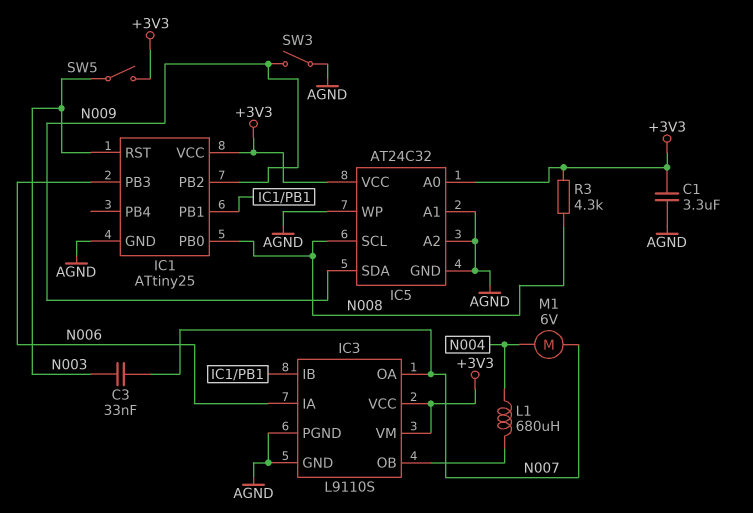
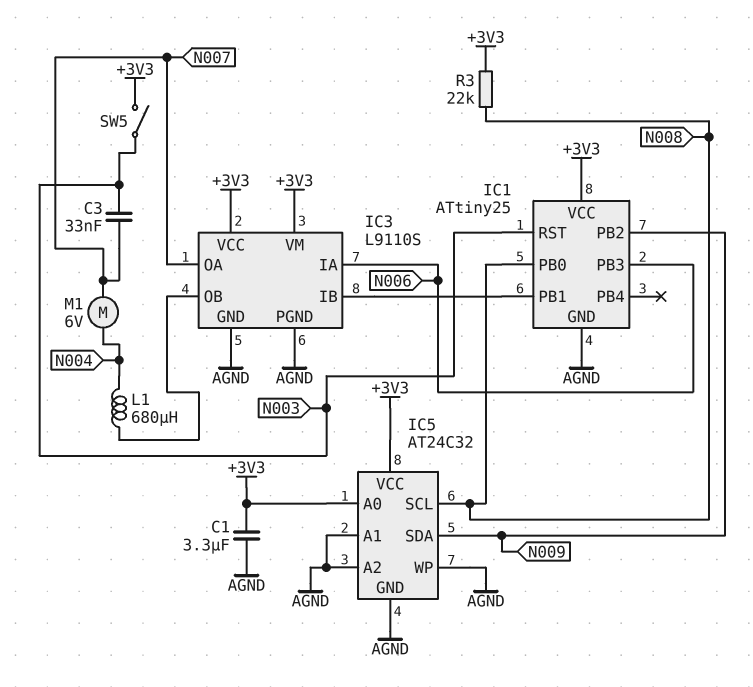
R3: 4.3k (+3V3, N008) -> 22k (+3V3, N008)
SW3: switch (AGND, N009) -> none

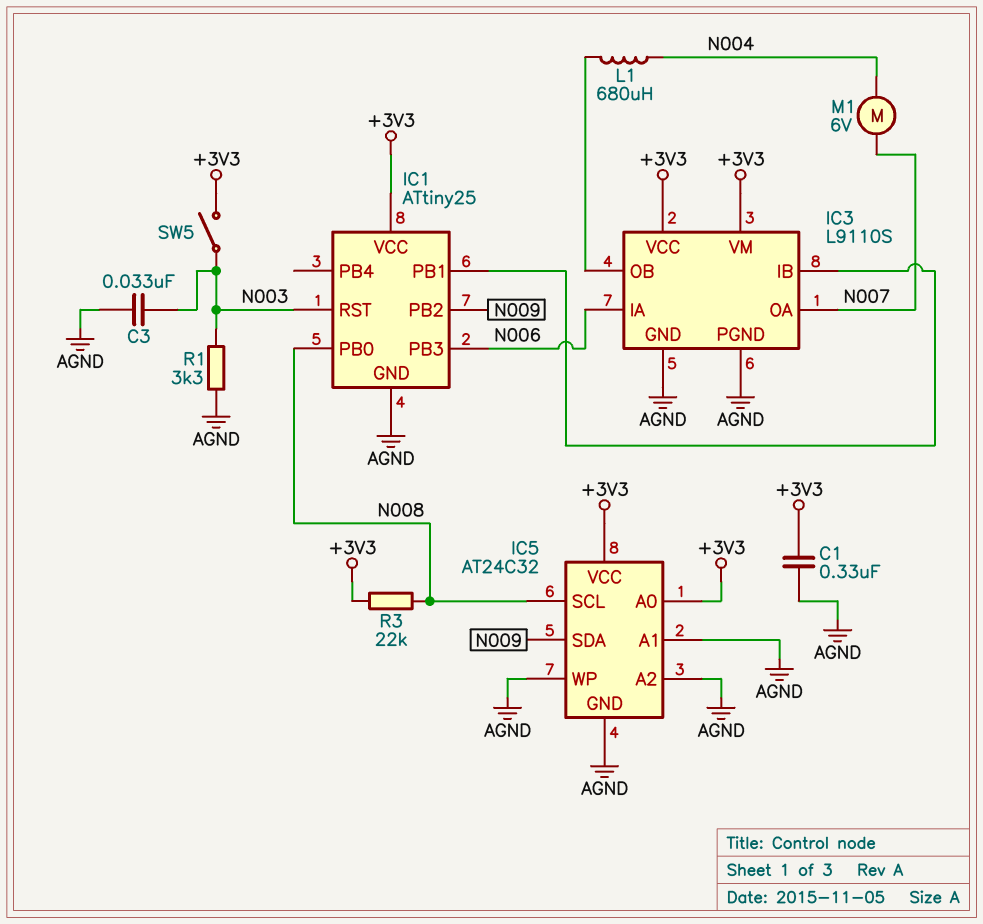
C1: 3.3uF (+3V3, AGND) -> 330nF (+3V3, AGND)
C3: 33nF (N003, N007) -> 33nF (AGND, N003)
R1: none -> 3.3k (AGND, N003)

